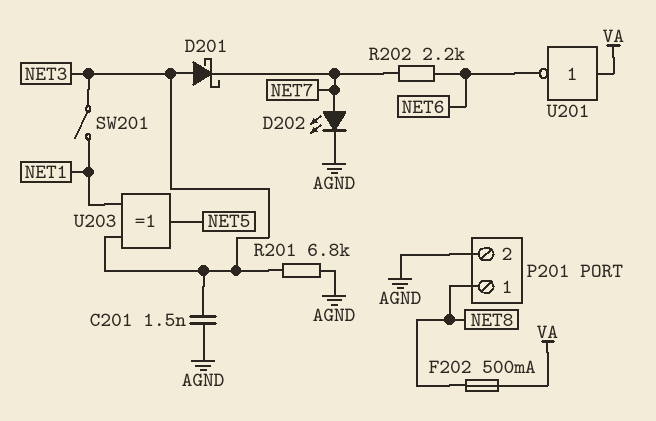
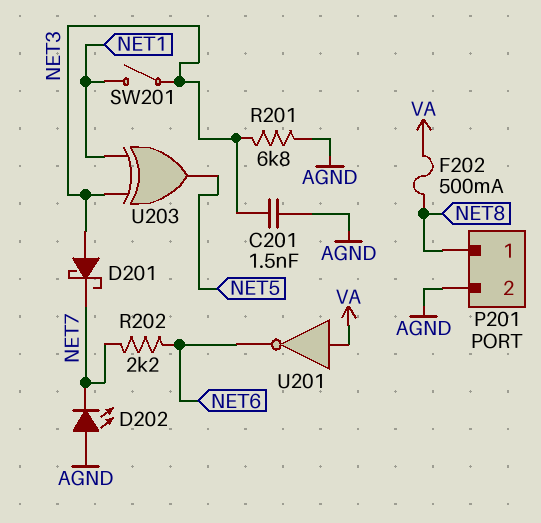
D202: LED (A NET7, K AGND) -> LED (A AGND, K NET7)

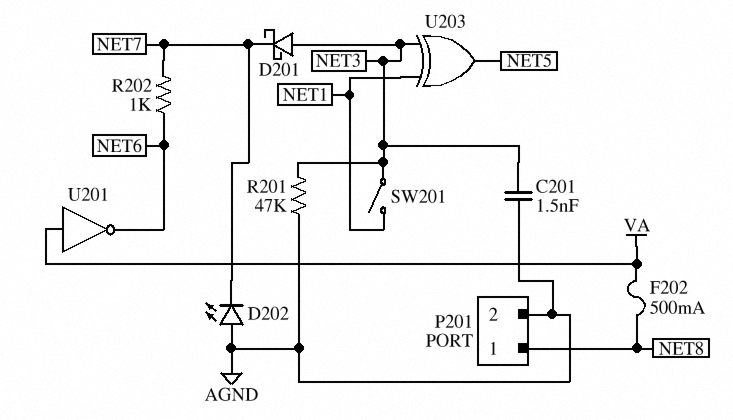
R201: 6.8k (AGND, NET3) -> 47k (AGND, NET3)
R202: 2.2k (NET6, NET7) -> 1k (NET6, NET7)

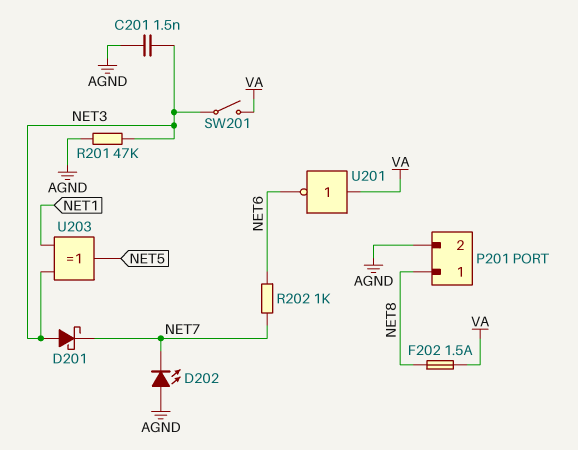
F202: 500mA (NET8, VA) -> 1.5A (NET8, VA)
SW201: switch (NET1, NET3) -> switch (NET3, VA)

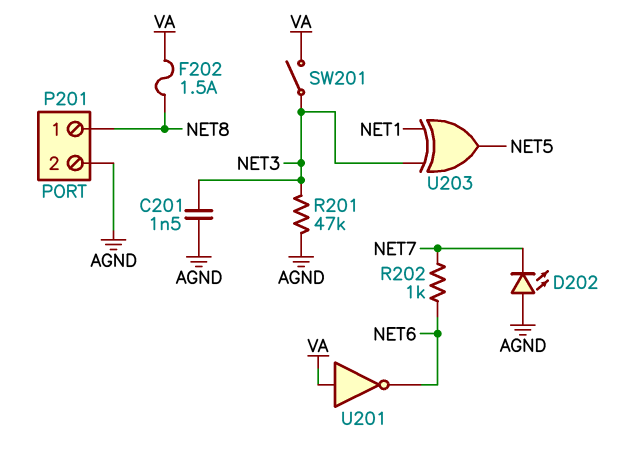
D201: schottky (A NET3, K NET7) -> none

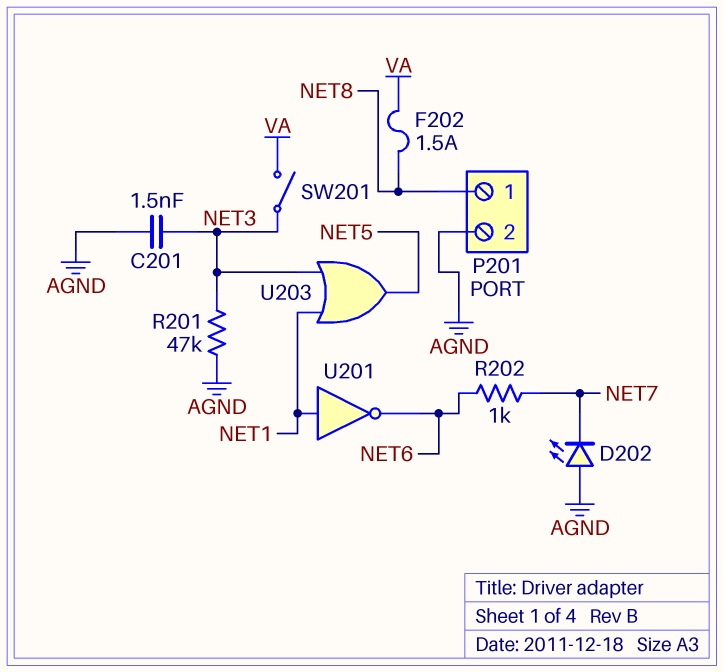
U201: NOT (in VA, out NET6) -> NOT (in NET1, out NET6)
U203: XOR (in NET1, in NET3, out NET5) -> OR (in NET1, in NET3, out NET5)

